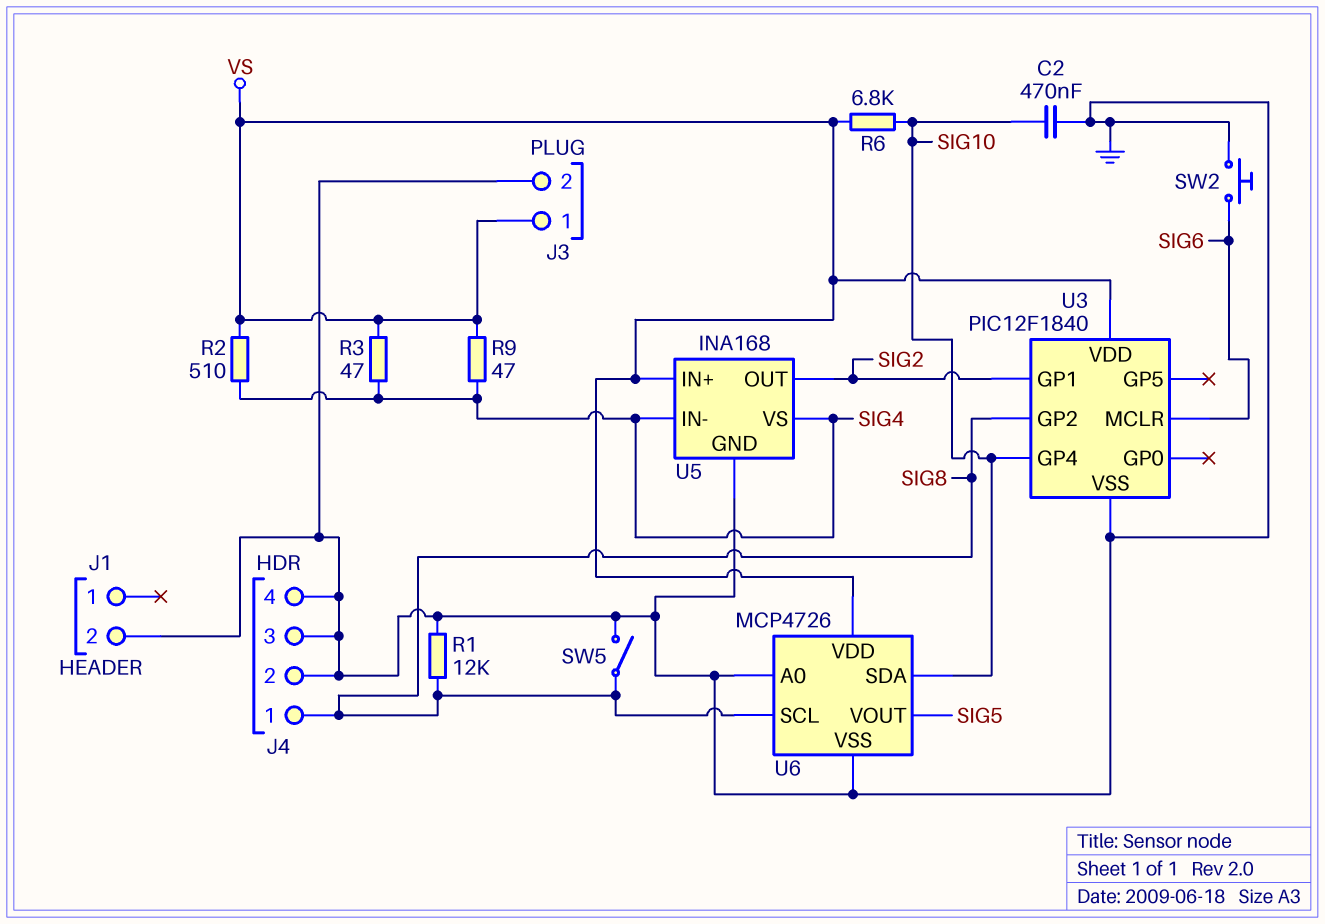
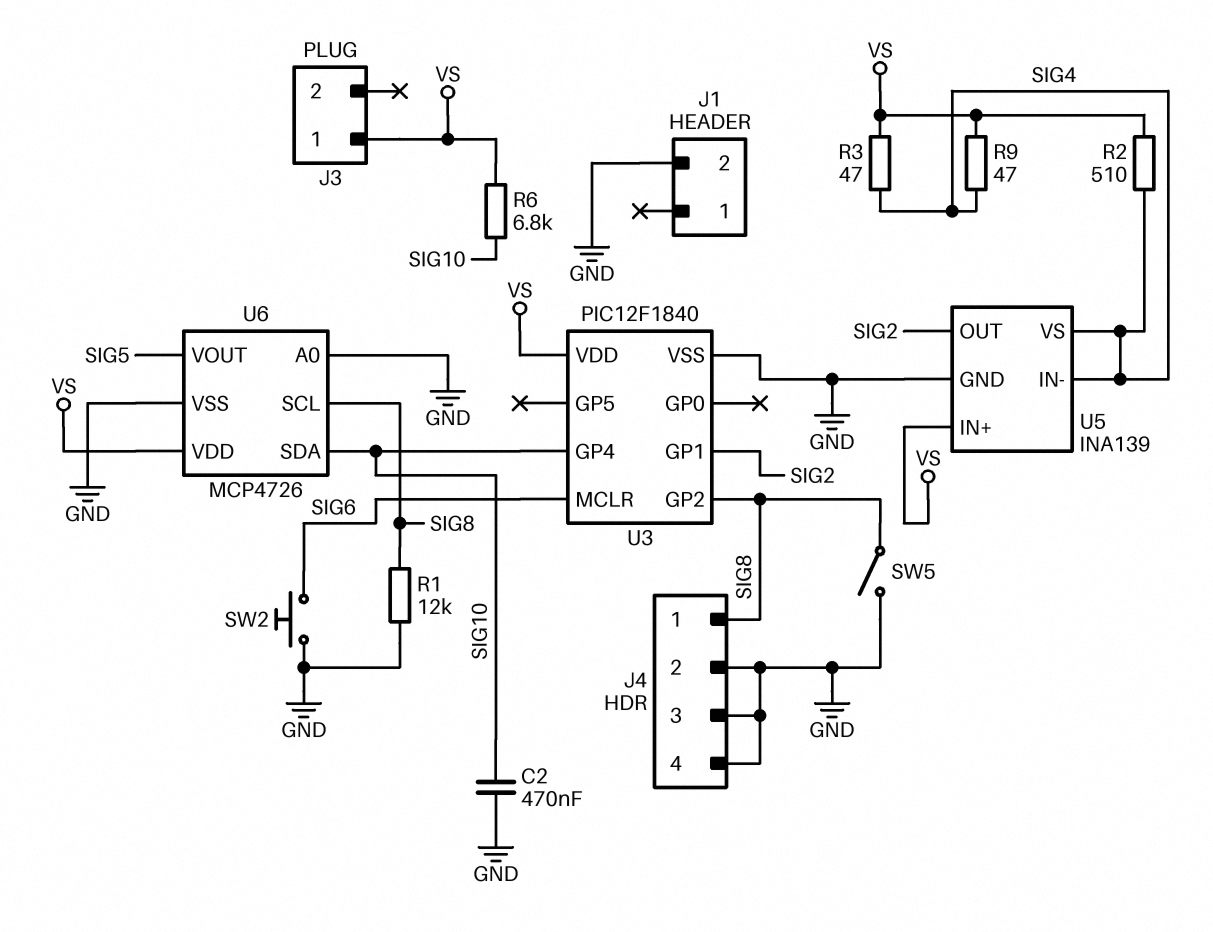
J3 pin 2: GND -> none
U5: INA168 -> INA139

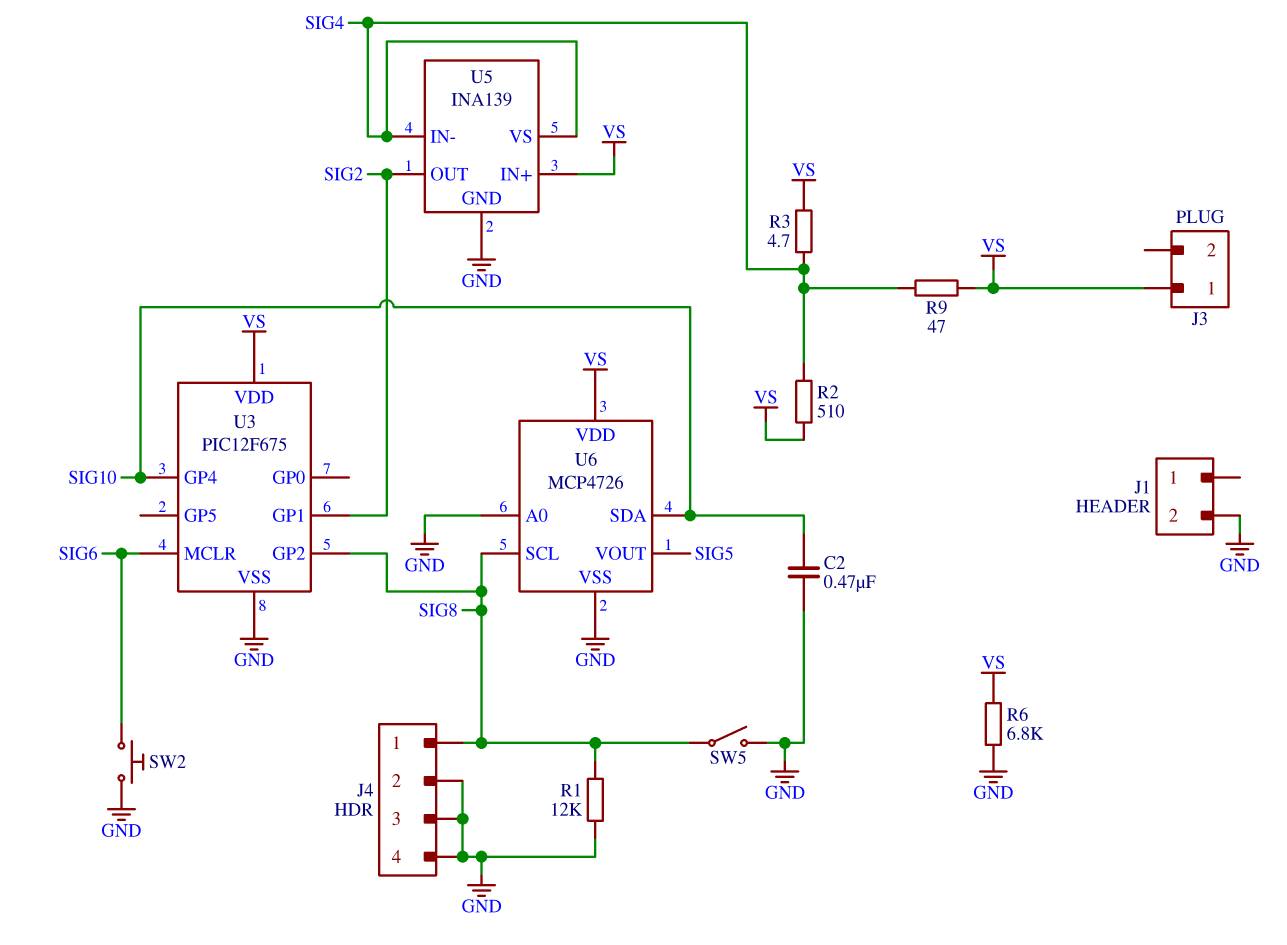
R3: 47 (SIG4, VS) -> 4.7 (SIG4, VS)
R6: 6.8k (SIG10, VS) -> 6.8k (GND, VS)
U3: PIC12F1840 -> PIC12F675

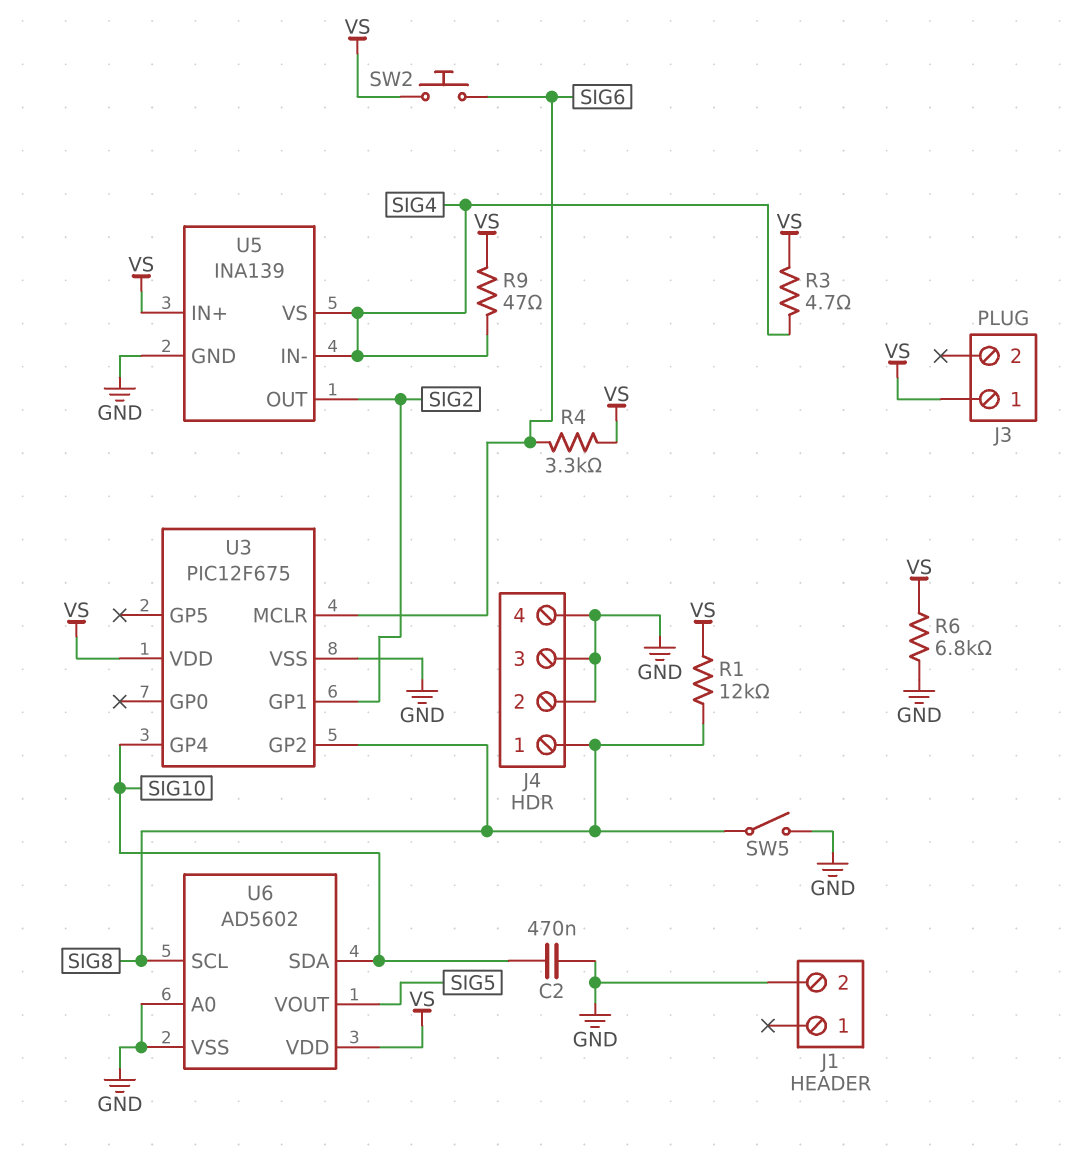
R1: 12k (GND, SIG8) -> 12k (SIG8, VS)
R2: 510 (SIG4, VS) -> none
R4: none -> 3.3k (SIG6, VS)
SW2: button (GND, SIG6) -> button (SIG6, VS)
U6: MCP4726 -> AD5602

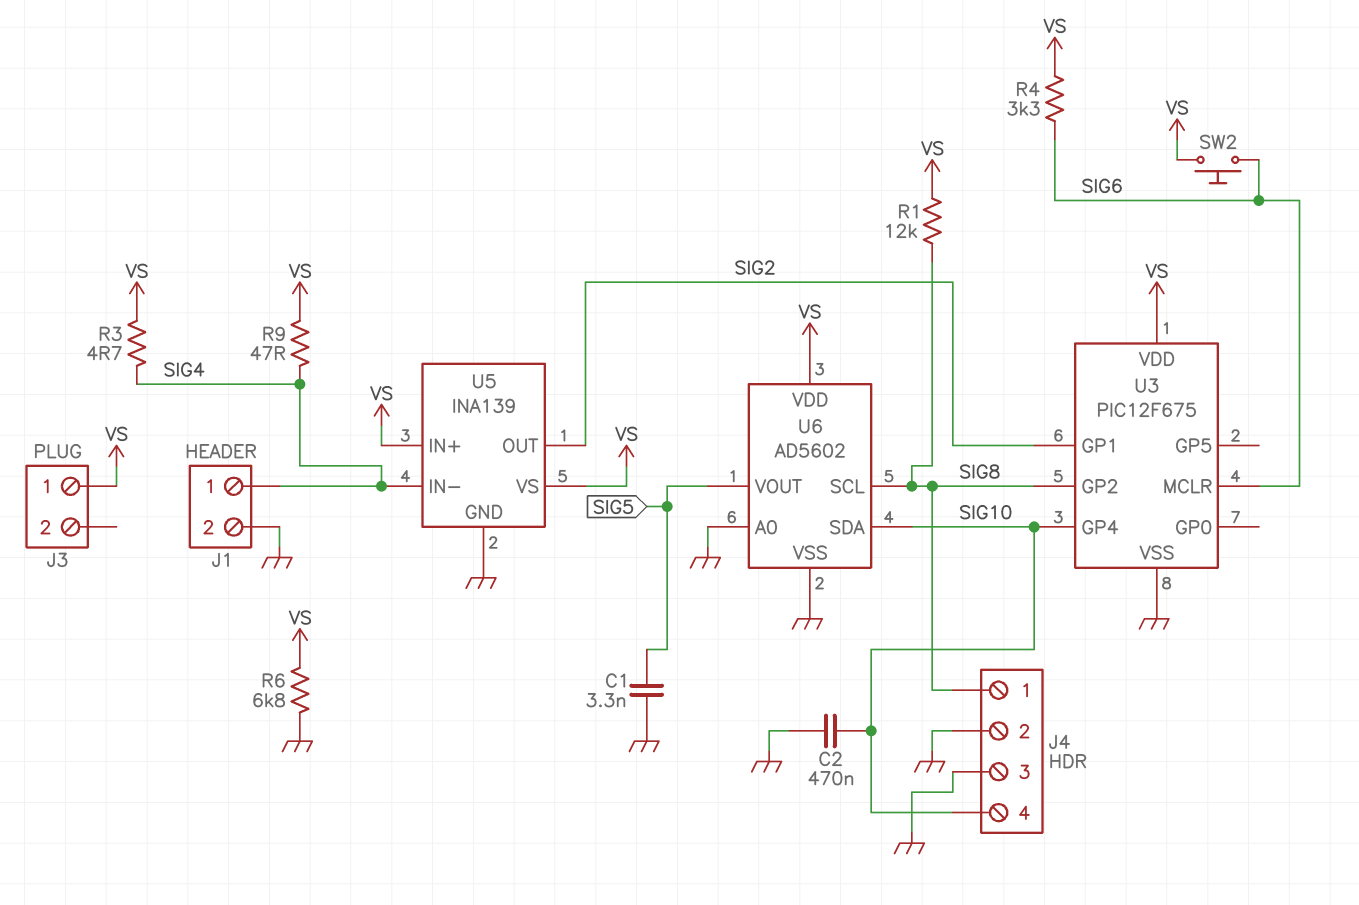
C1: none -> 3.3nF (GND, SIG5)
J1 pin 1: none -> SIG4
J4 pin 4: GND -> SIG10
SW5: switch (GND, SIG8) -> none
U5 pin VS: SIG4 -> VS

